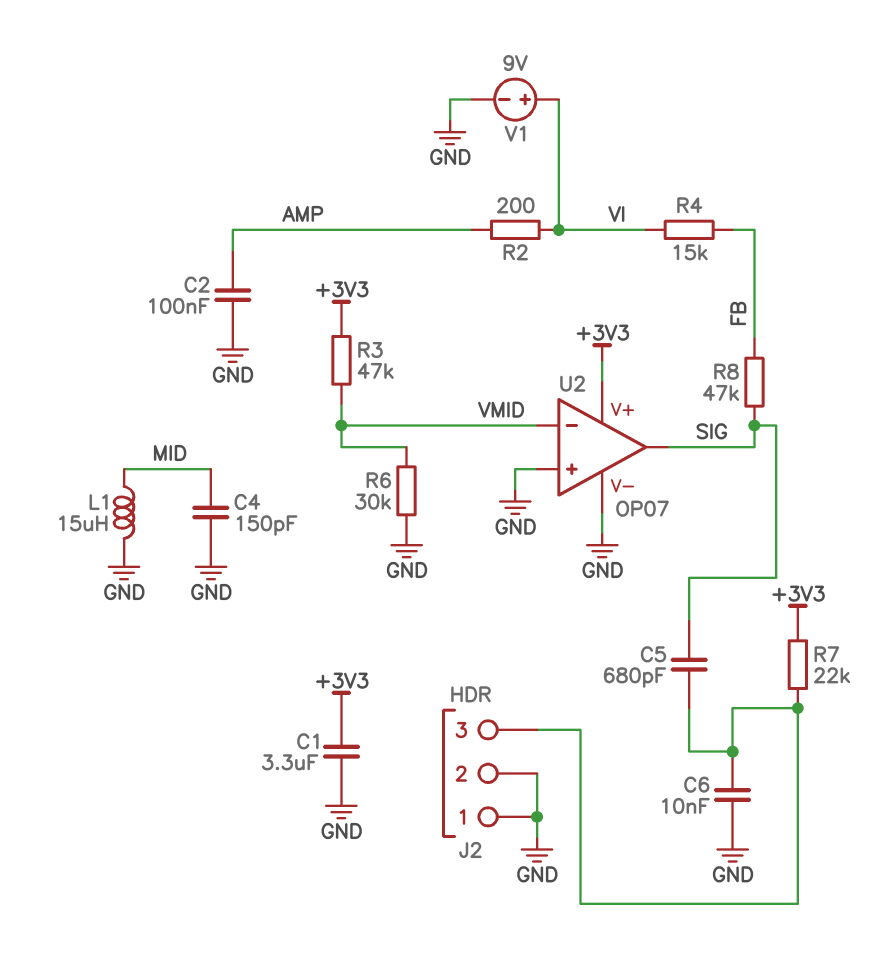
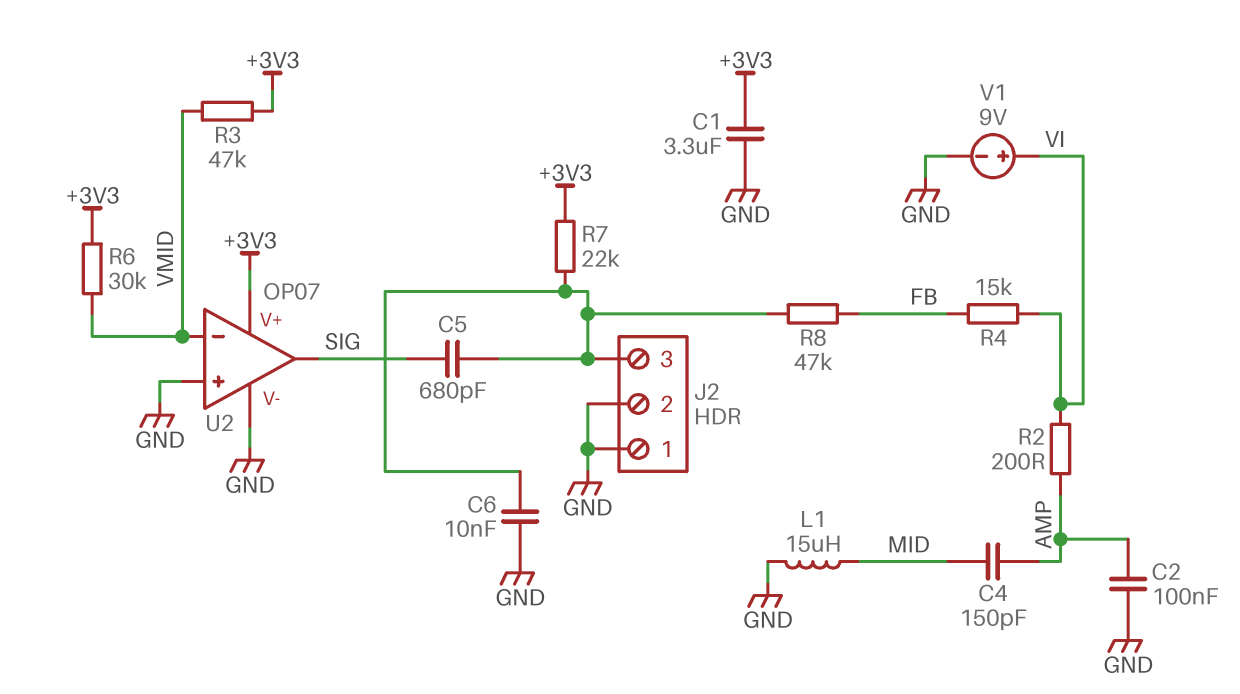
C4: 150pF (GND, MID) -> 150pF (AMP, MID)
R6: 30k (GND, VMID) -> 30k (+3V3, VMID)
R8: 47k (FB, SIG) -> 47k (FB, J2/3)

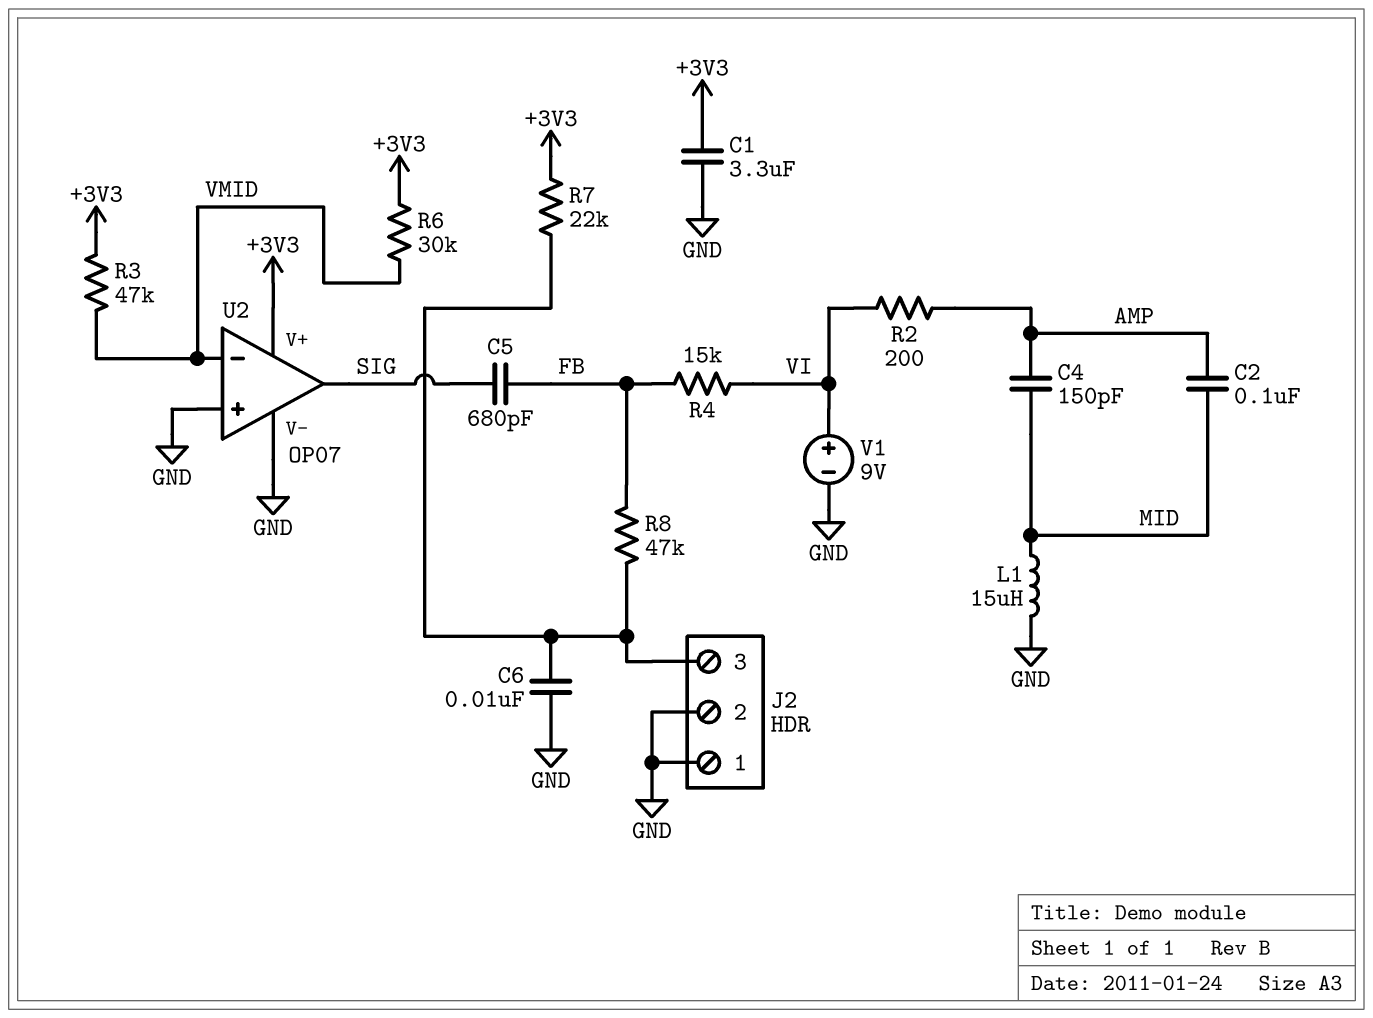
C2: 100nF (AMP, GND) -> 100nF (AMP, MID)
C5: 680pF (J2/3, SIG) -> 680pF (FB, SIG)

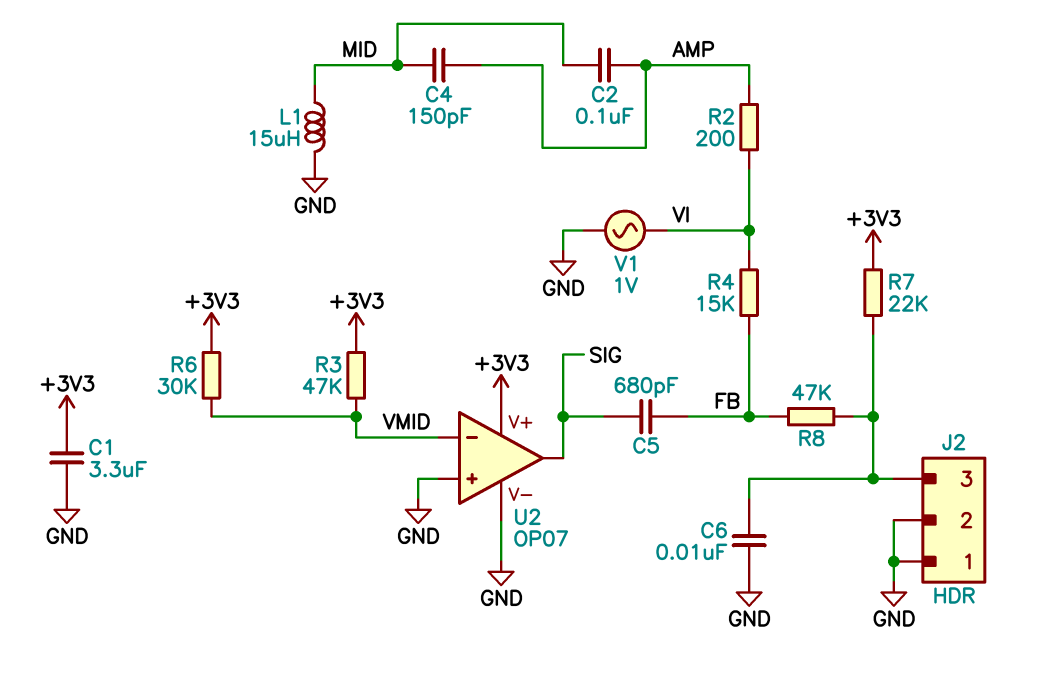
V1: 9V (plus VI, minus GND) -> AC 1V (GND, VI)

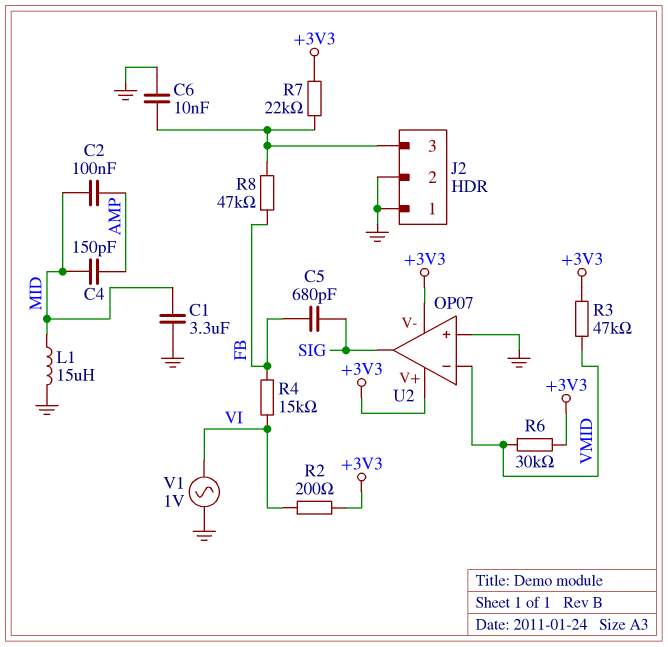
C1: 3.3uF (+3V3, GND) -> 3.3uF (GND, MID)
R2: 200 (AMP, VI) -> 200 (+3V3, VI)
U2 pin V-: GND -> +3V3

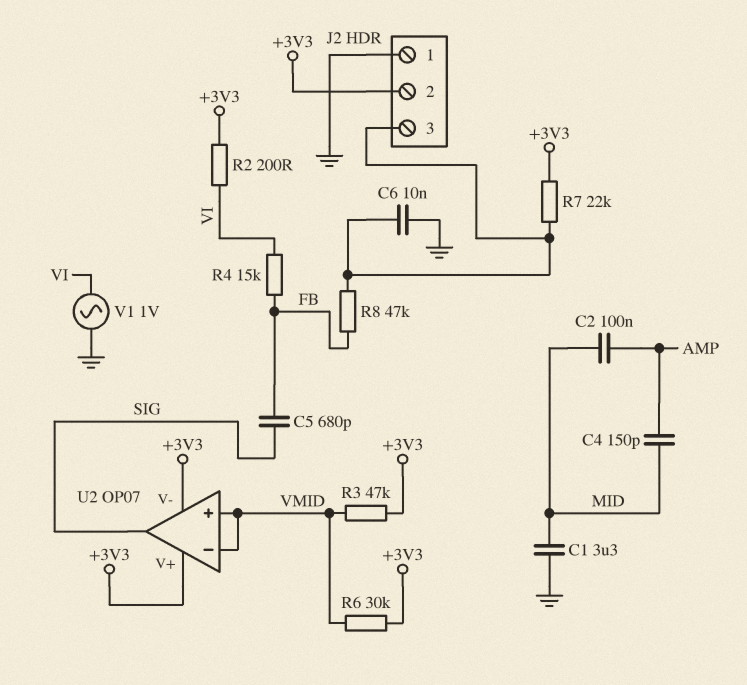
J2 pin 2: GND -> +3V3
L1: 15uH (GND, MID) -> none
U2 pin in+: GND -> VMID

